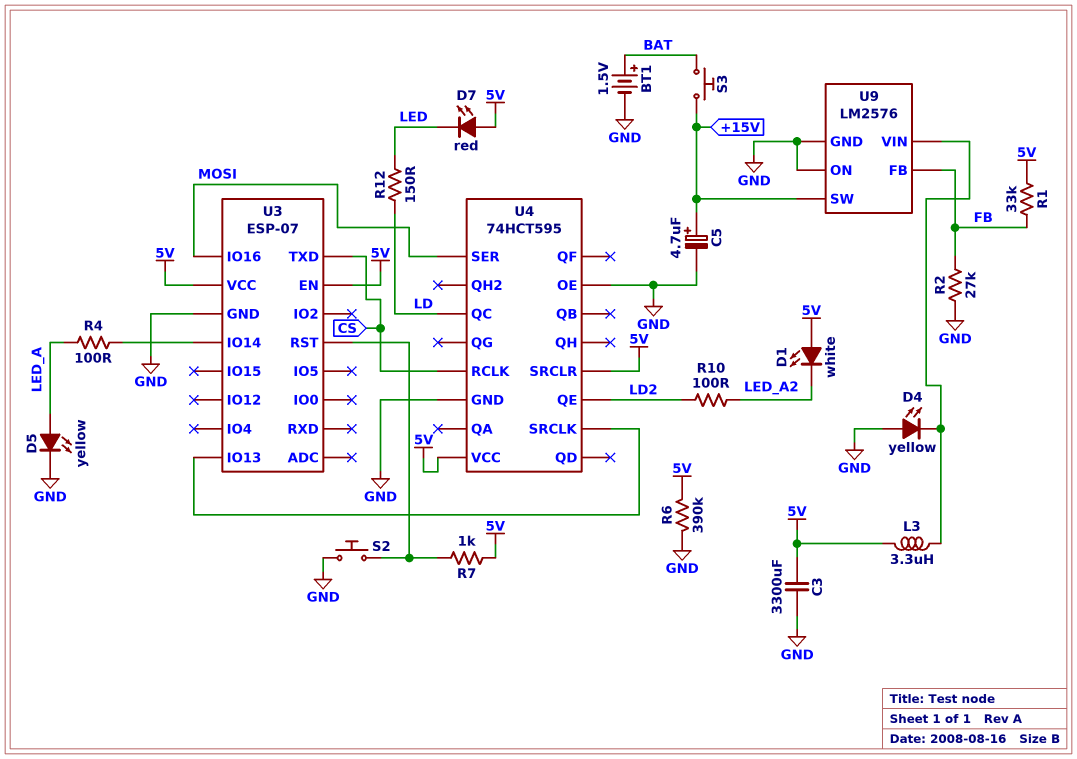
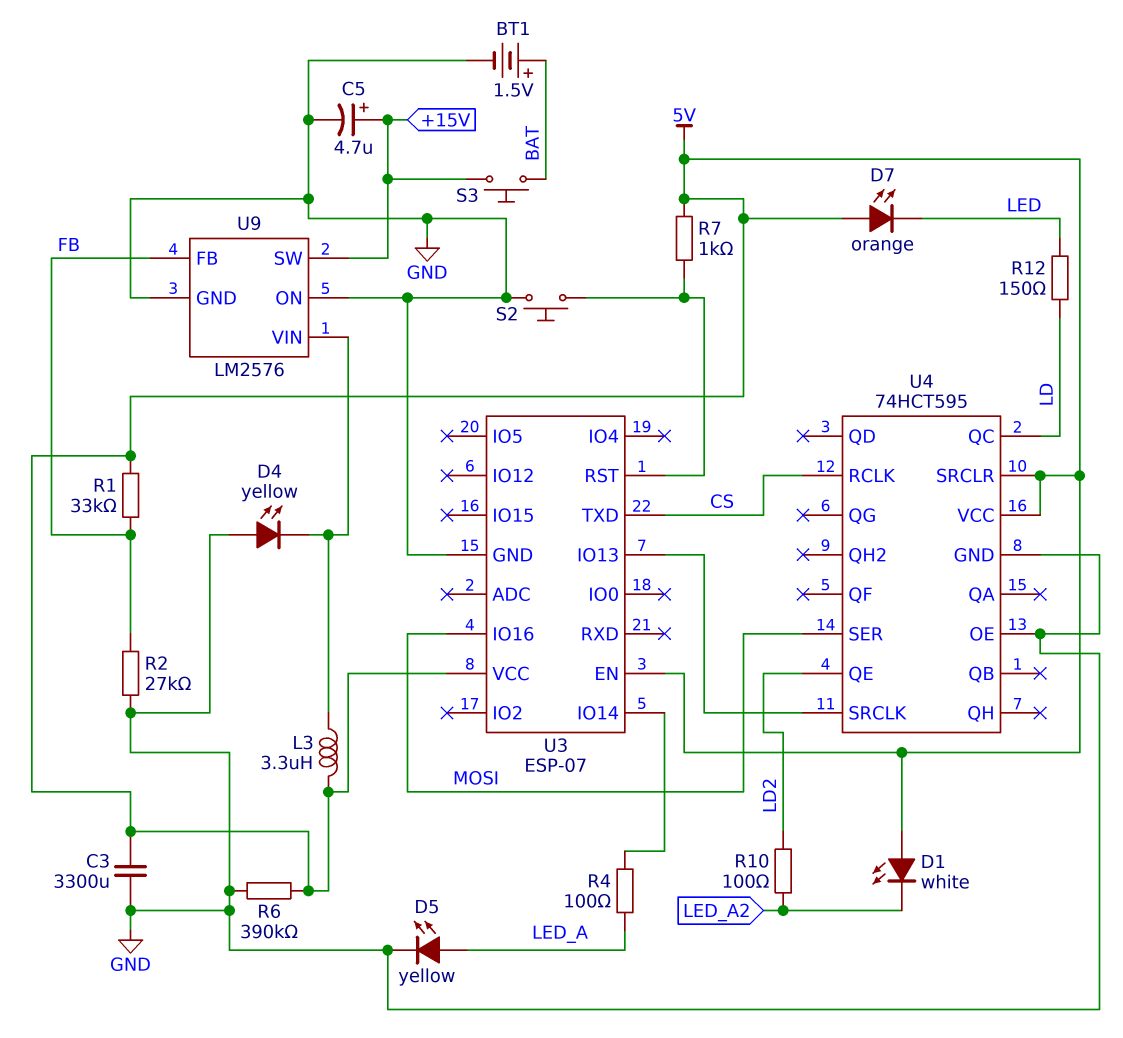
D7: LED red (A 5V, K LED) -> LED orange (A 5V, K LED)

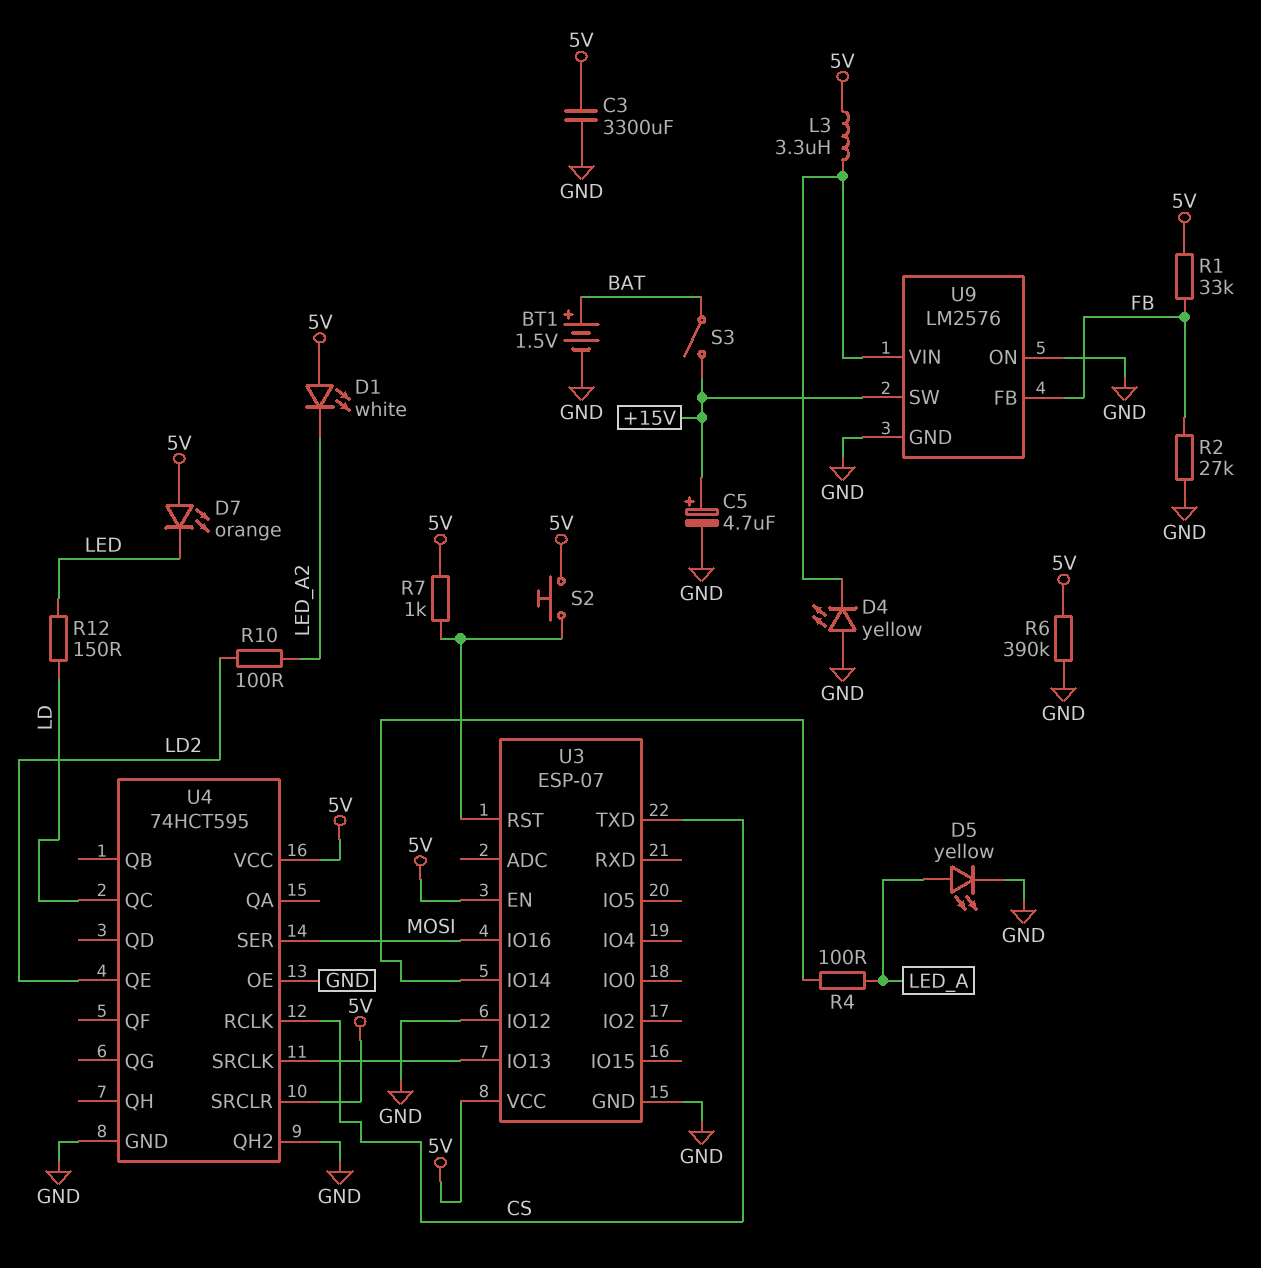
S2: button (GND, U3/RST) -> button (5V, U3/RST)
S3: button (+15V, BAT) -> switch (+15V, BAT)
U3 pin IO12: none -> GND
U4 pin QH2: none -> GND

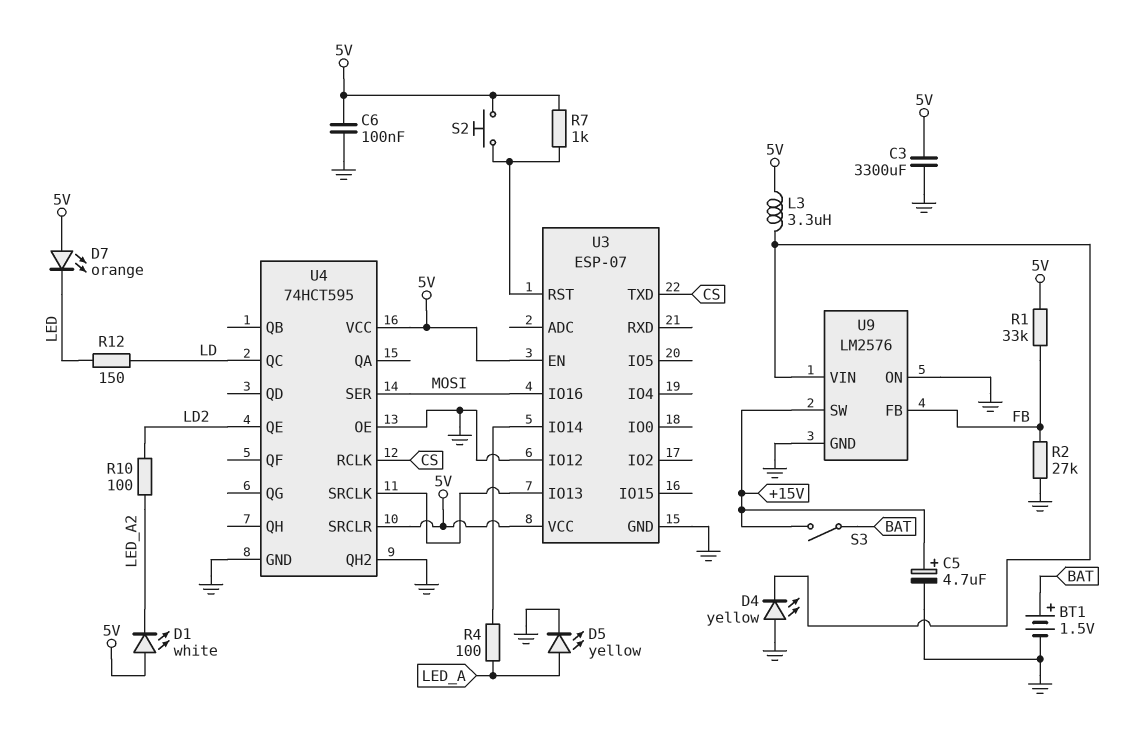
C6: none -> 100nF (5V, GND)
R6: 390k (5V, GND) -> none

